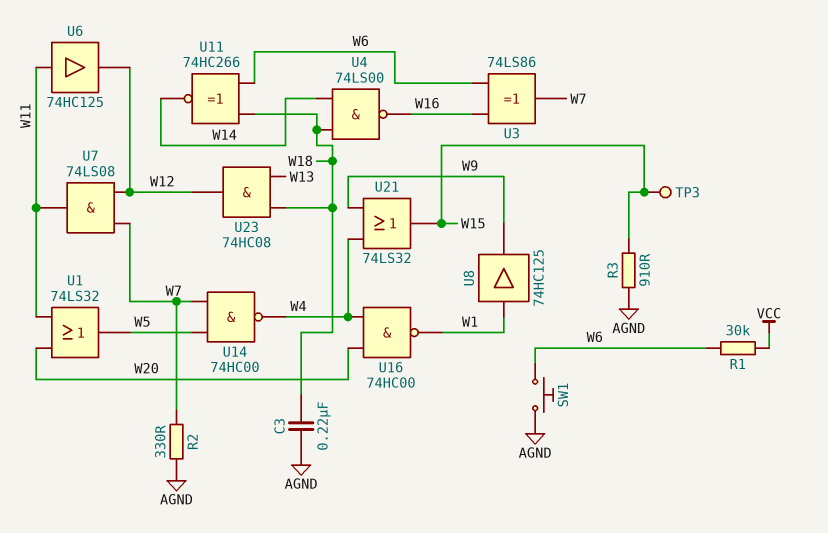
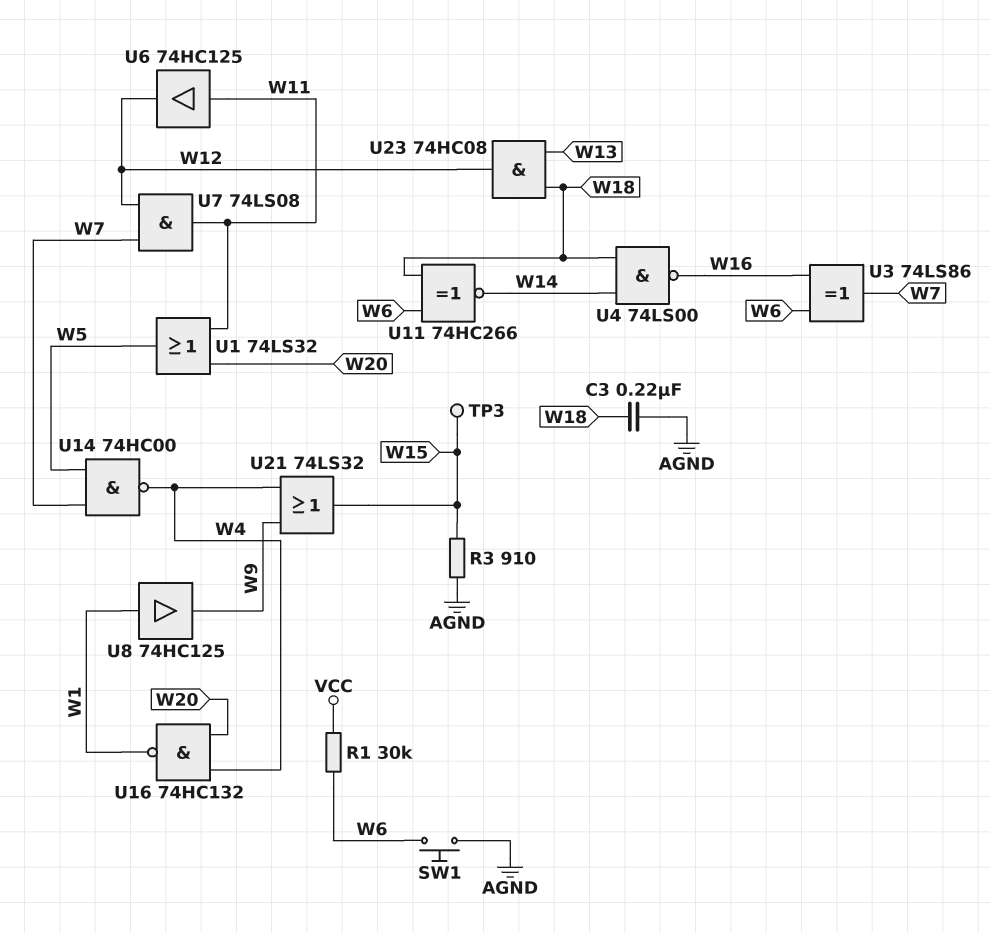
R2: 330 (AGND, W7) -> none
U16: NAND 74HC00 (in W4, in W20, out W1) -> NAND 74HC132 (in W4, in W20, out W1)

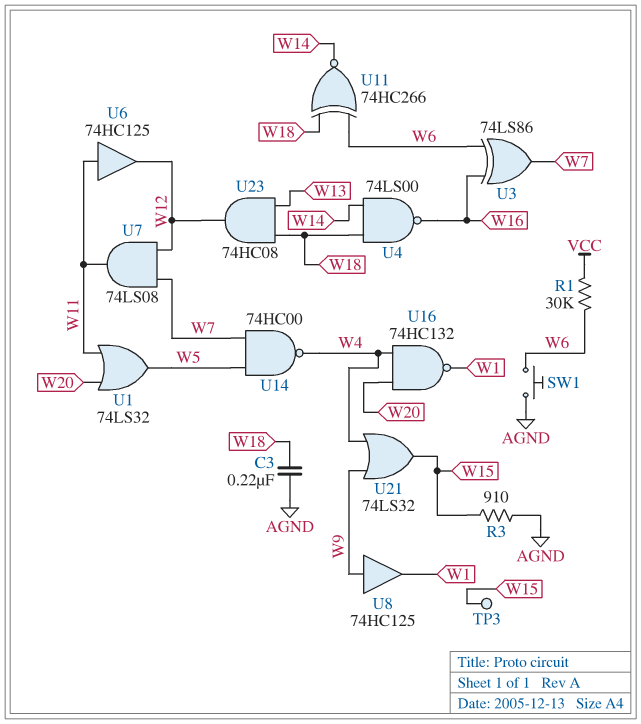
U8: buffer 74HC125 (in W1, out W9) -> buffer 74HC125 (in W9, out W1)

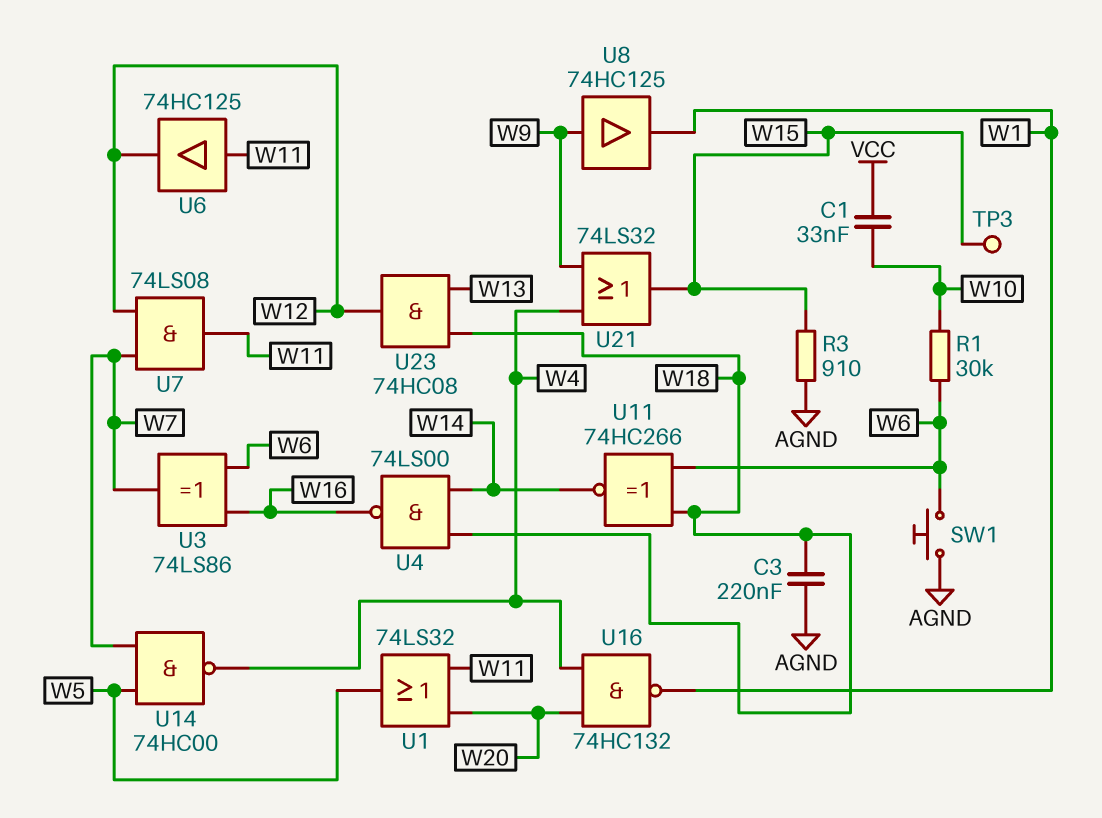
C1: none -> 33nF (VCC, W10)
R1: 30k (VCC, W6) -> 30k (W6, W10)

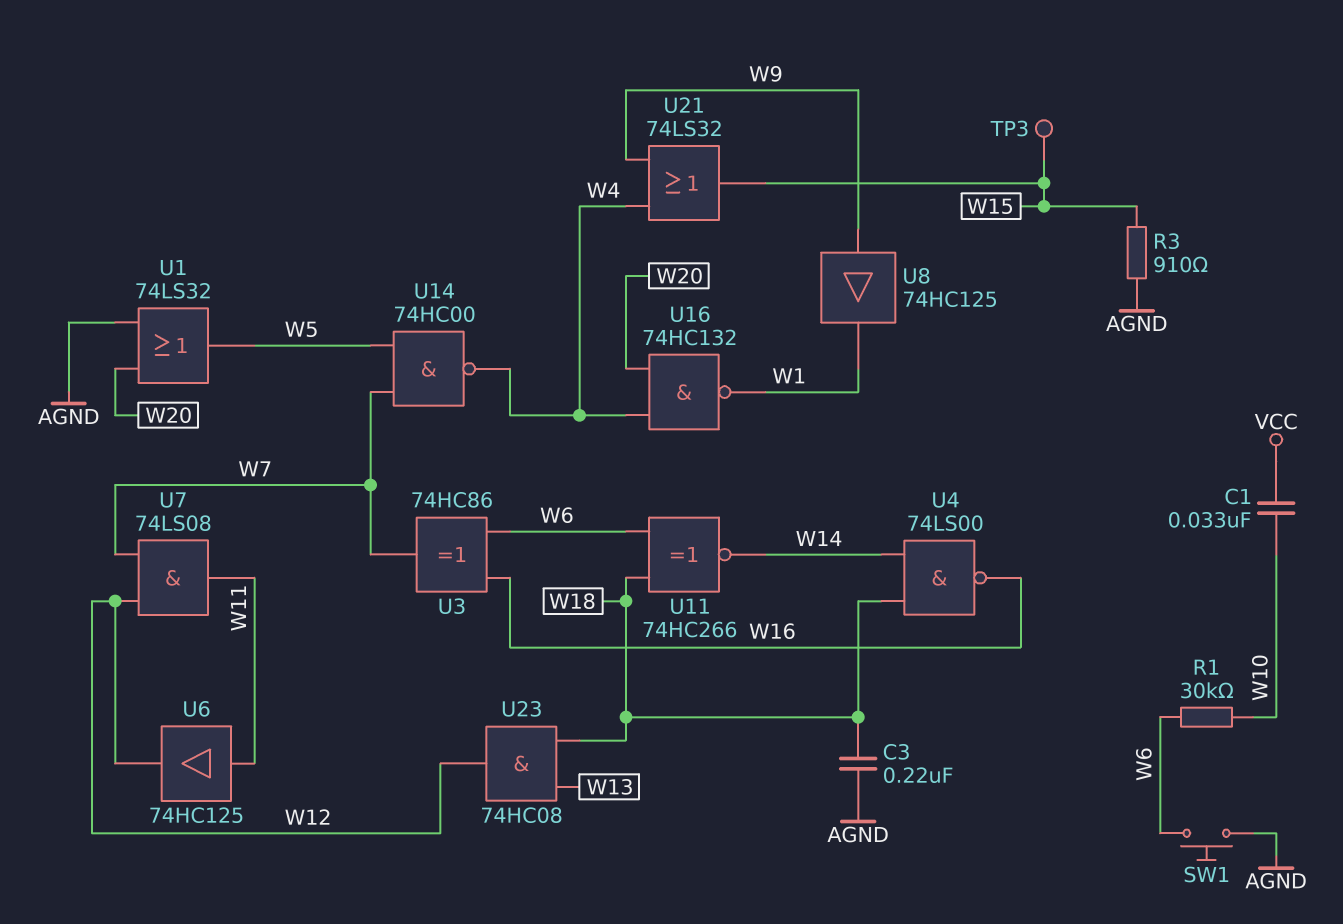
U1: OR 74LS32 (in W11, in W20, out W5) -> OR 74LS32 (in AGND, in W20, out W5)
U3: XOR 74LS86 (in W6, in W16, out W7) -> XOR 74HC86 (in W6, in W16, out W7)

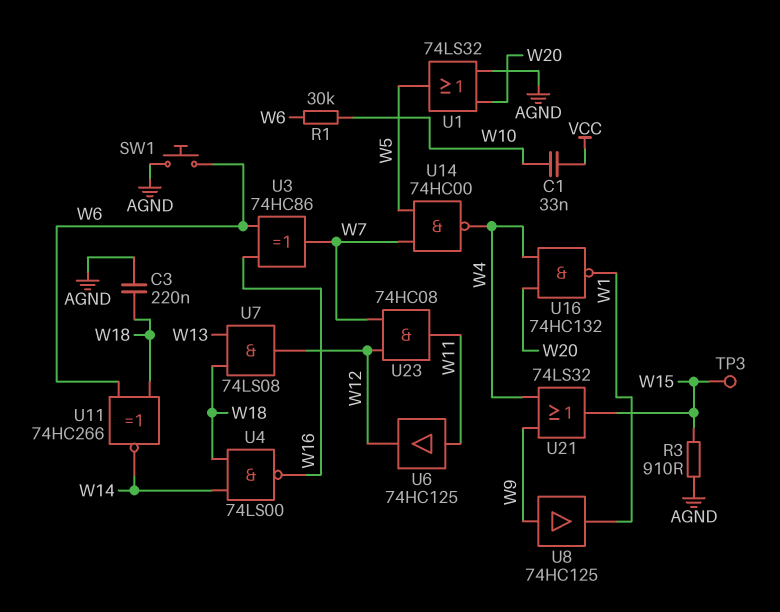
U7: AND 74LS08 (in W7, in W12, out W11) -> AND 74LS08 (in W13, in W18, out W12)
U23: AND 74HC08 (in W13, in W18, out W12) -> AND 74HC08 (in W7, in W12, out W11)

